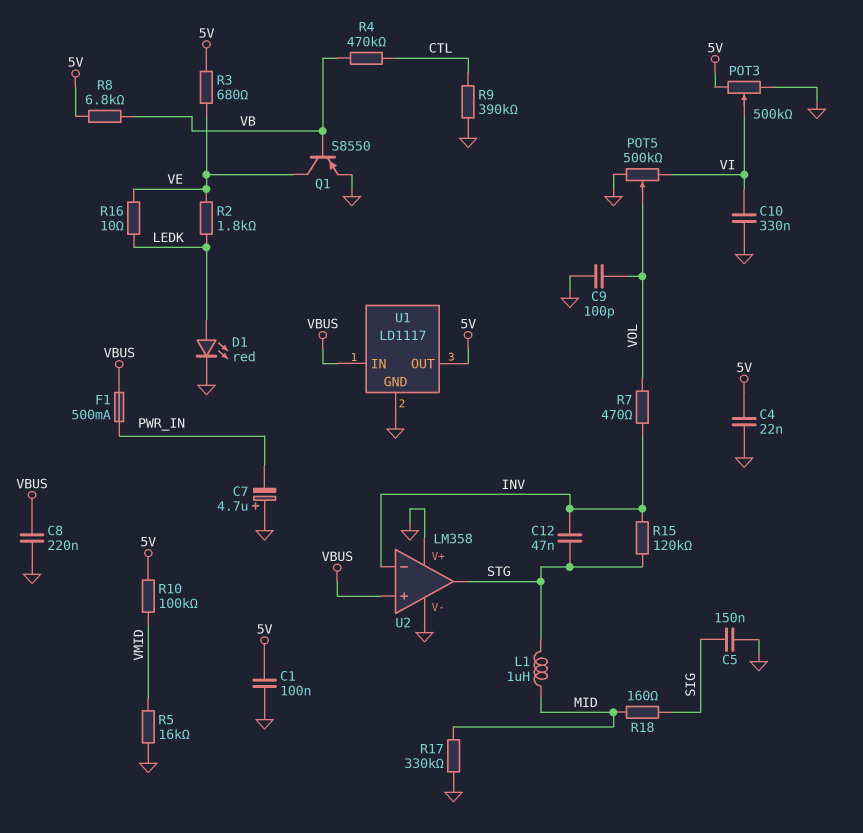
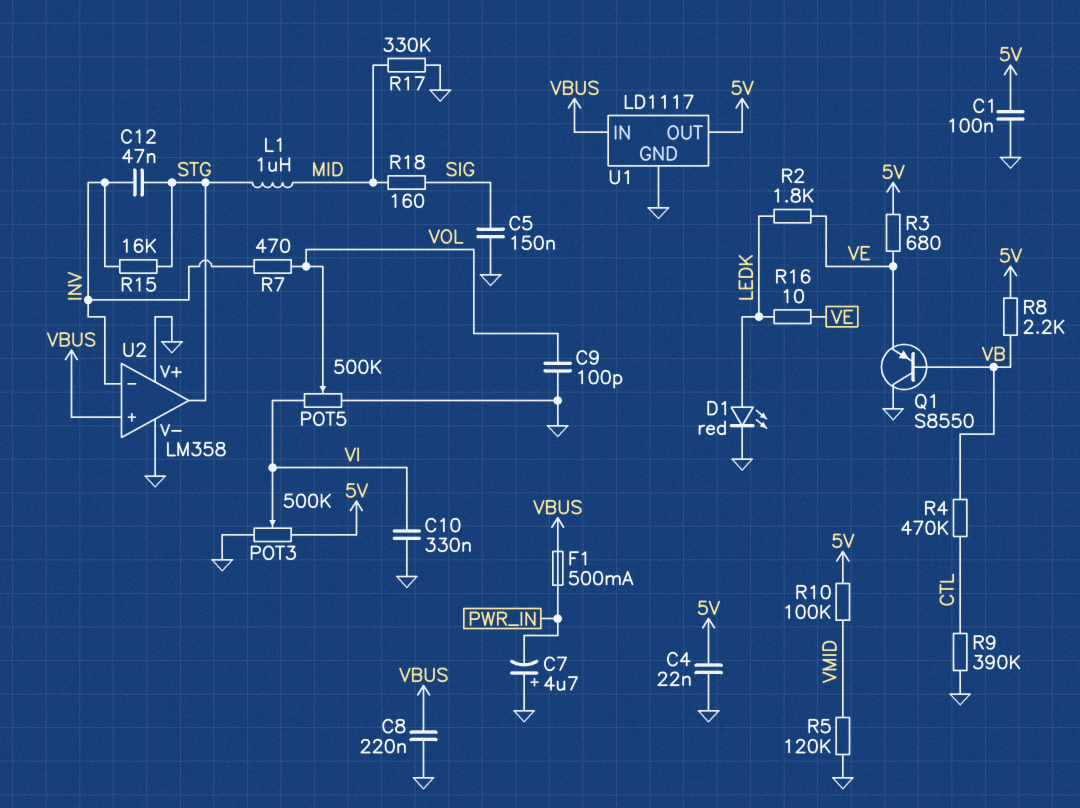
Q1: PNP S8550 (B VB, C VE, E GND) -> PNP S8550 (B VB, C GND, E VE)
R5: 16k (GND, VMID) -> 120k (GND, VMID)
R8: 6.8k (5V, VB) -> 2.2k (5V, VB)
R15: 120k (INV, STG) -> 16k (INV, STG)

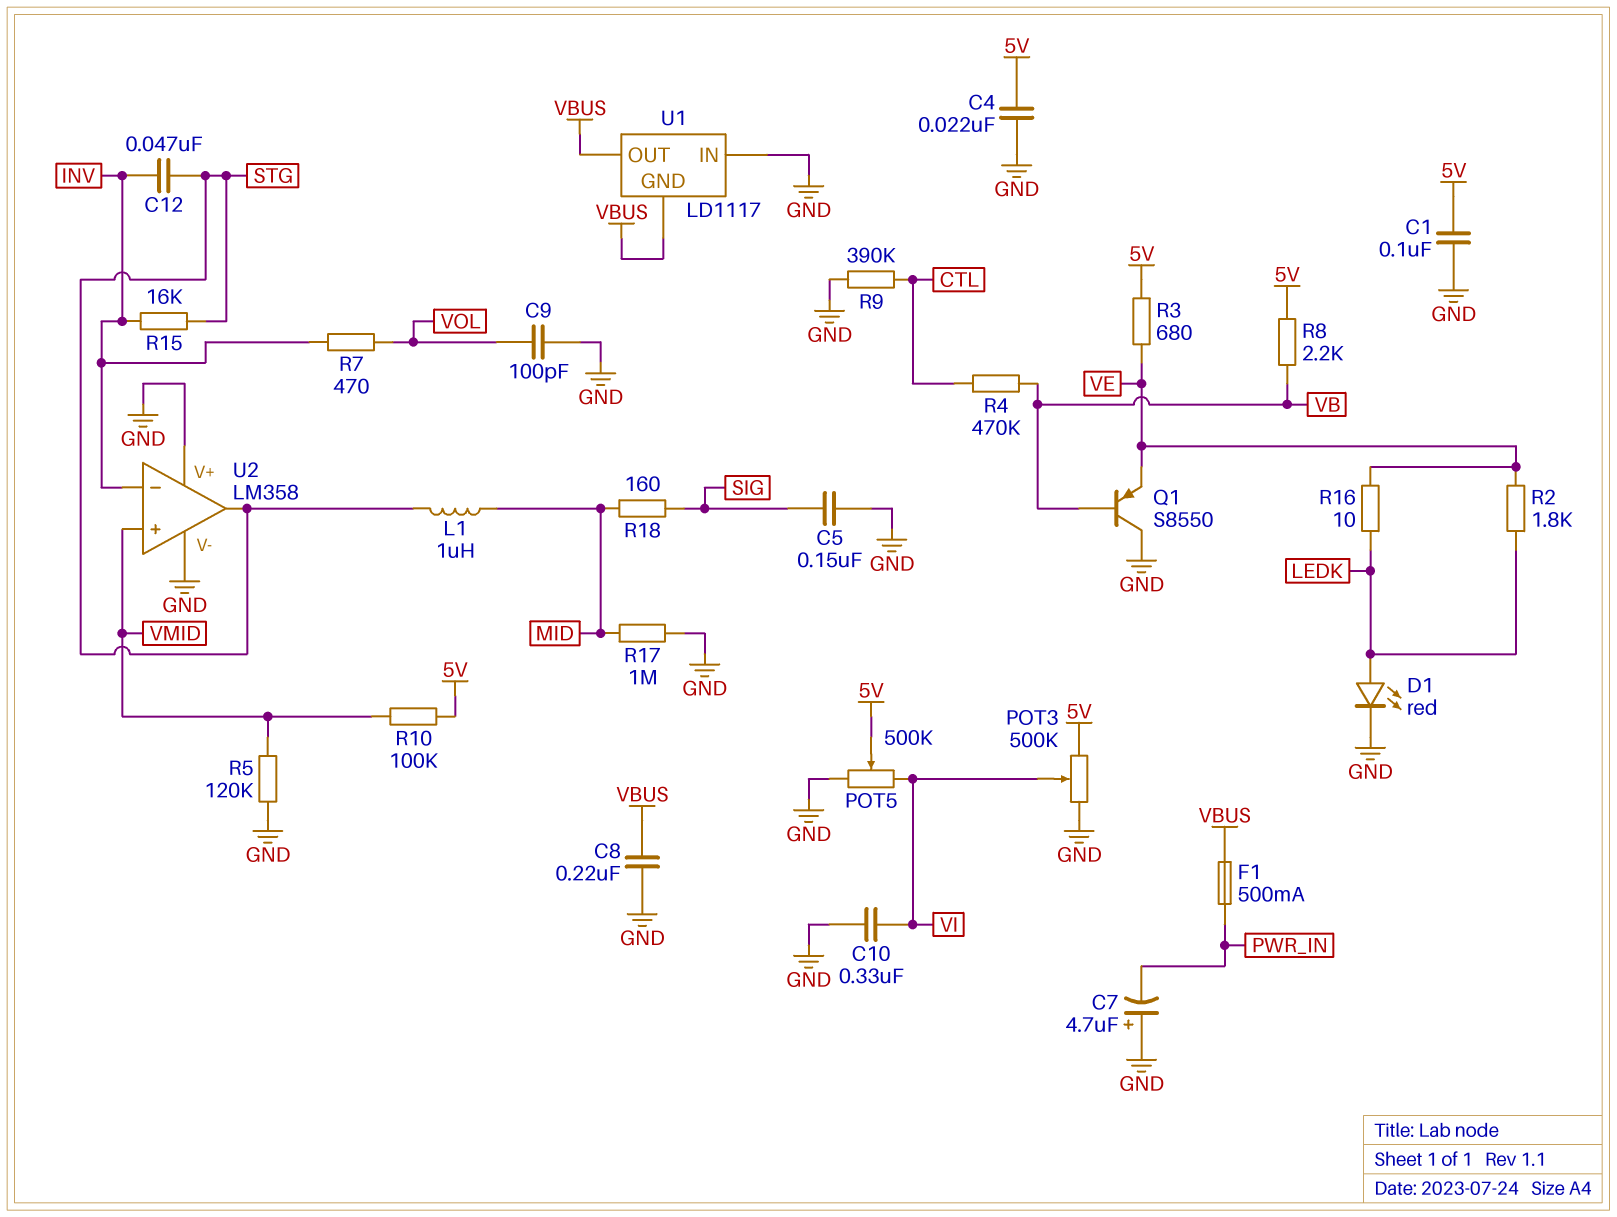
POT5: 500k (GND, VI, wiper VOL) -> 500k (GND, VI, wiper 5V)
R17: 330k (GND, MID) -> 1M (GND, MID)
U1 pin GND: GND -> VBUS
U1 pin IN: VBUS -> GND
U1 pin OUT: 5V -> VBUS
U2 pin in+: VBUS -> VMID

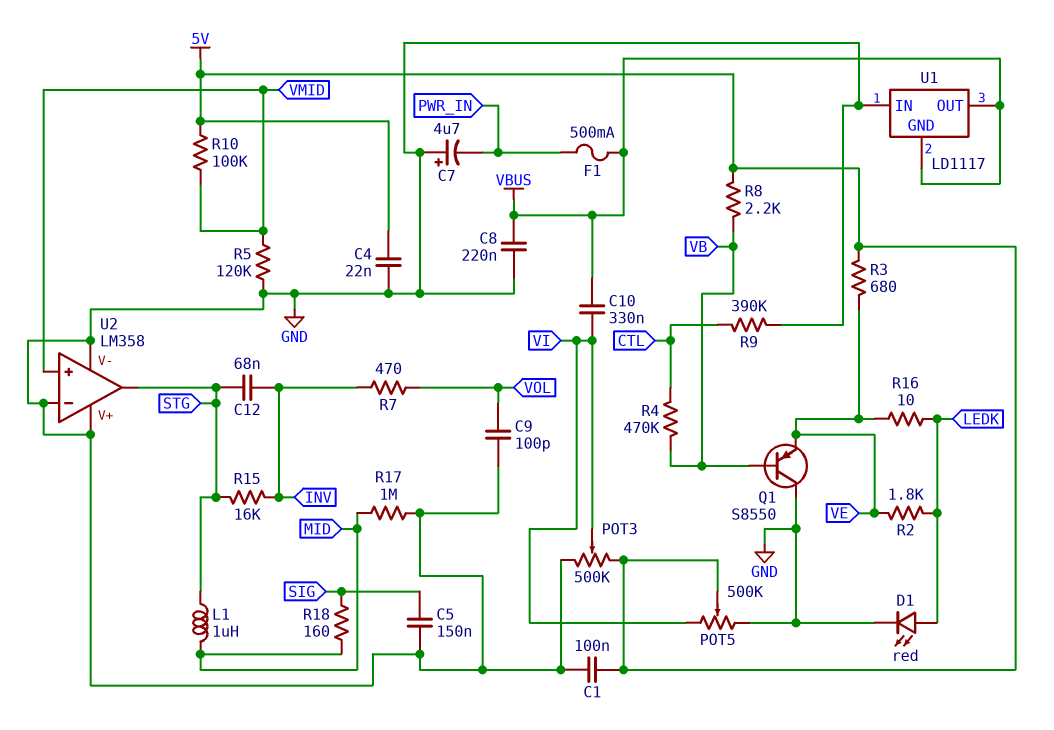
C10: 330nF (GND, VI) -> 330nF (VBUS, VI)
C12: 47nF (INV, STG) -> 68nF (INV, STG)
U2 pin in-: INV -> GND

